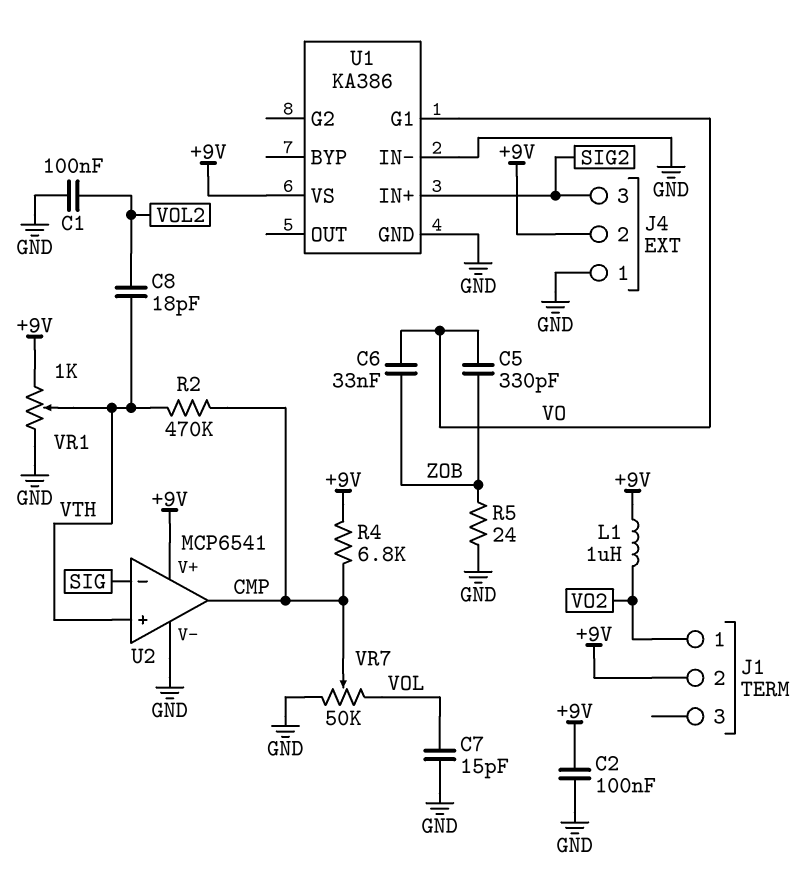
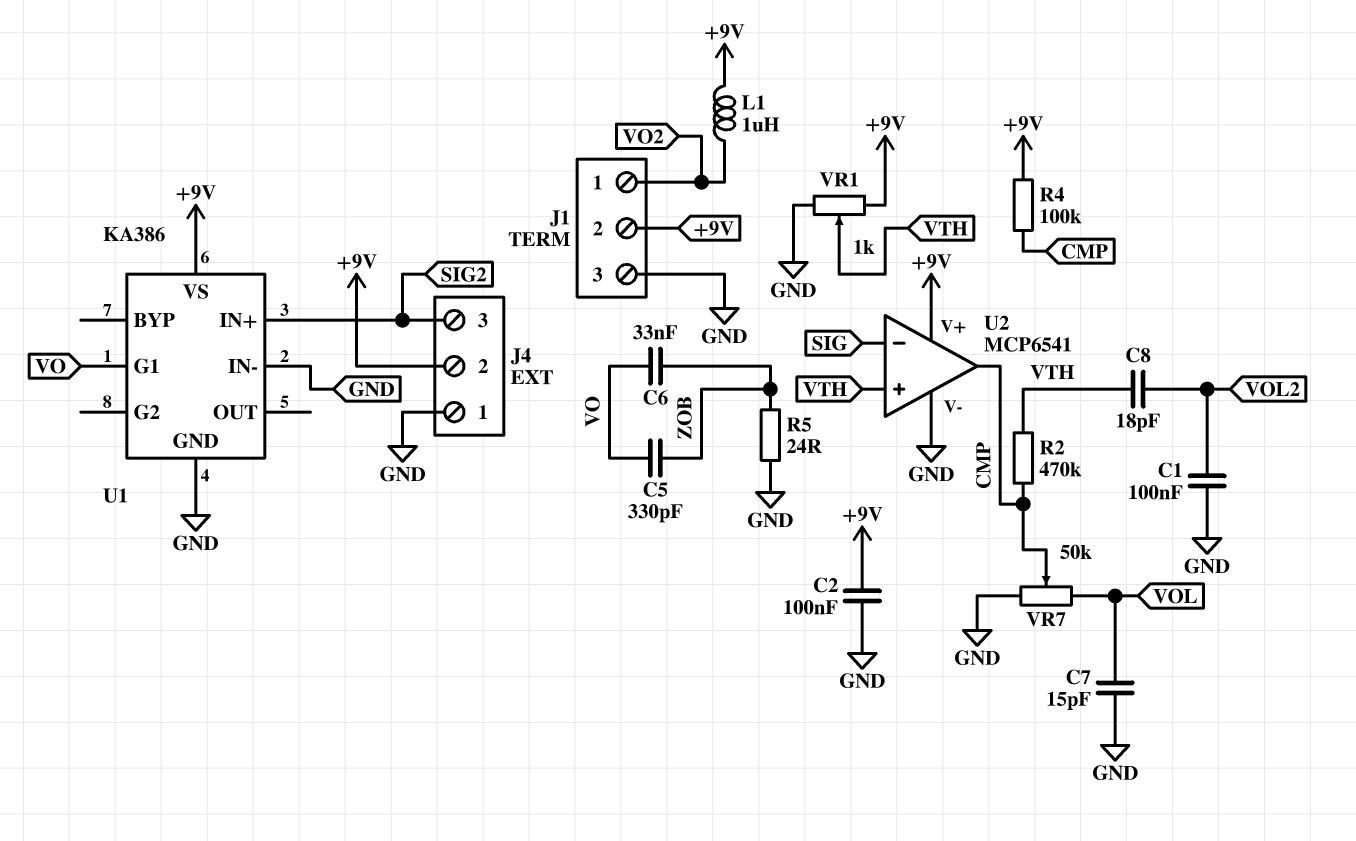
J1 pin 3: none -> GND
R4: 6.8k (+9V, CMP) -> 100k (+9V, CMP)

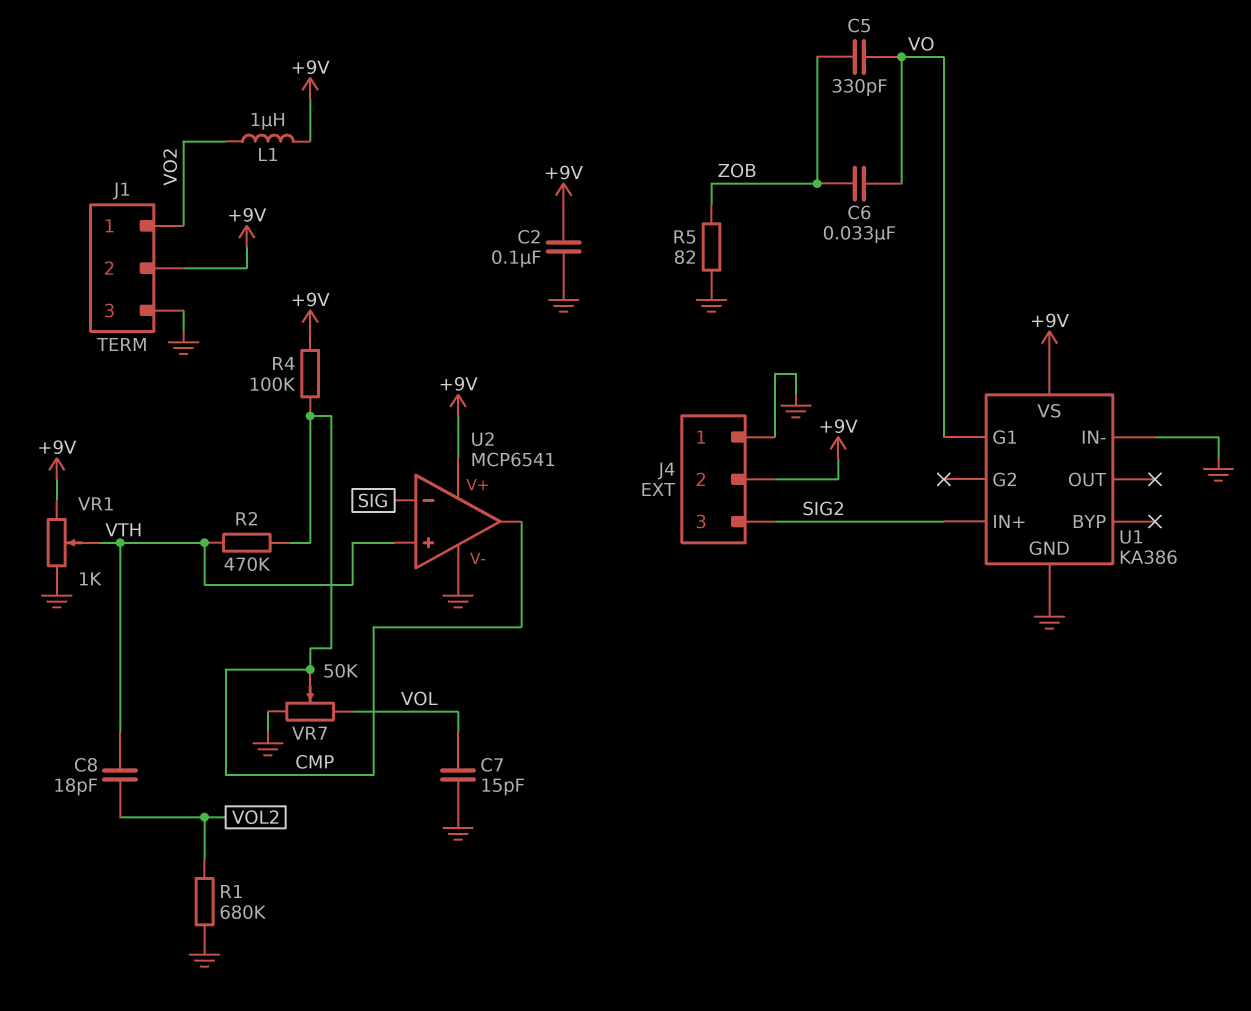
C1: 100nF (GND, VOL2) -> none
R1: none -> 680k (GND, VOL2)
R5: 24 (GND, ZOB) -> 82 (GND, ZOB)

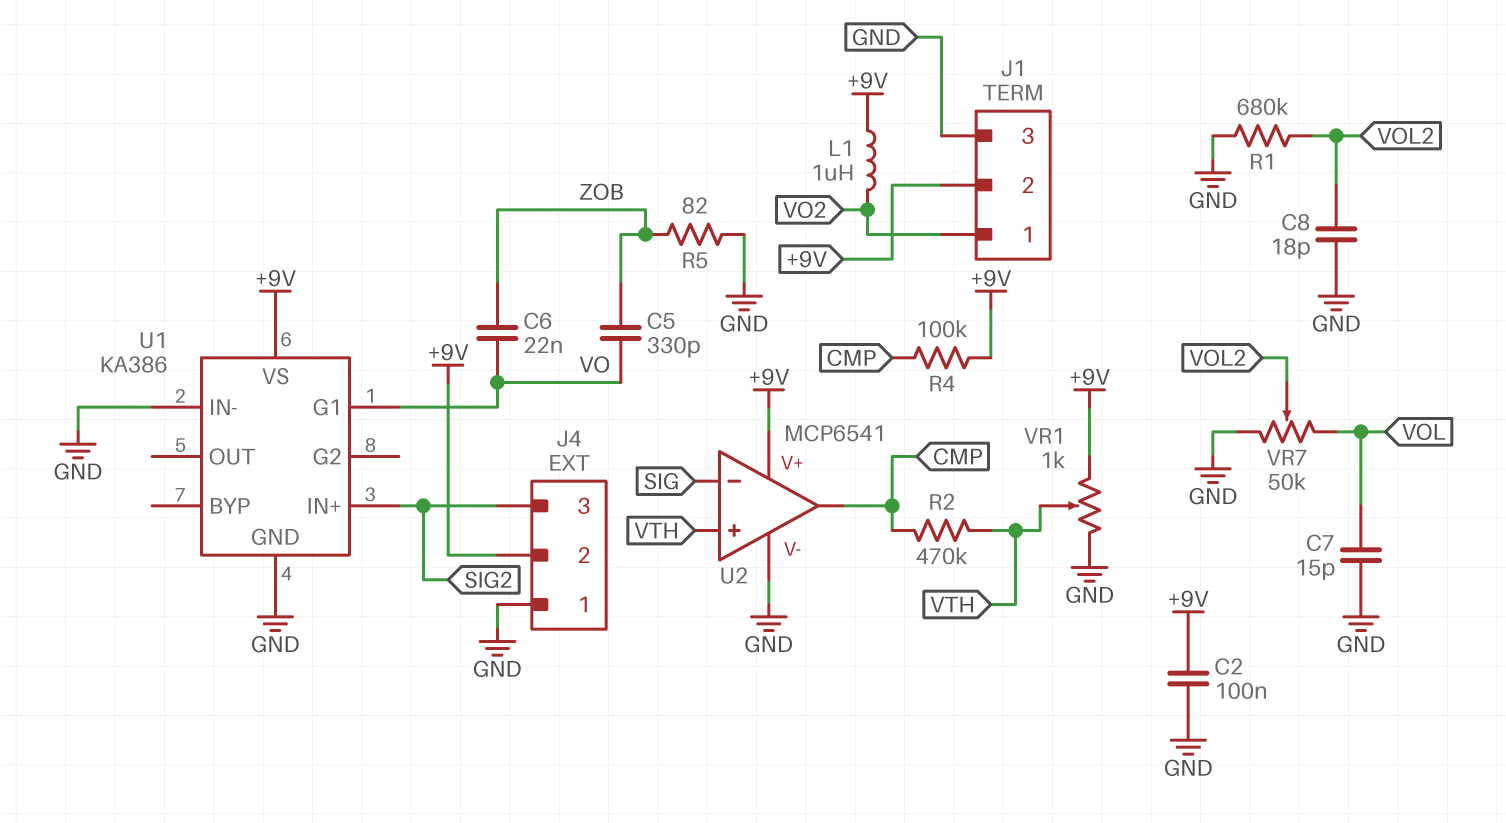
C6: 33nF (VO, ZOB) -> 22nF (VO, ZOB)
C8: 18pF (VOL2, VTH) -> 18pF (GND, VOL2)
VR7: 50k (GND, VOL, wiper CMP) -> 50k (GND, VOL, wiper VOL2)

